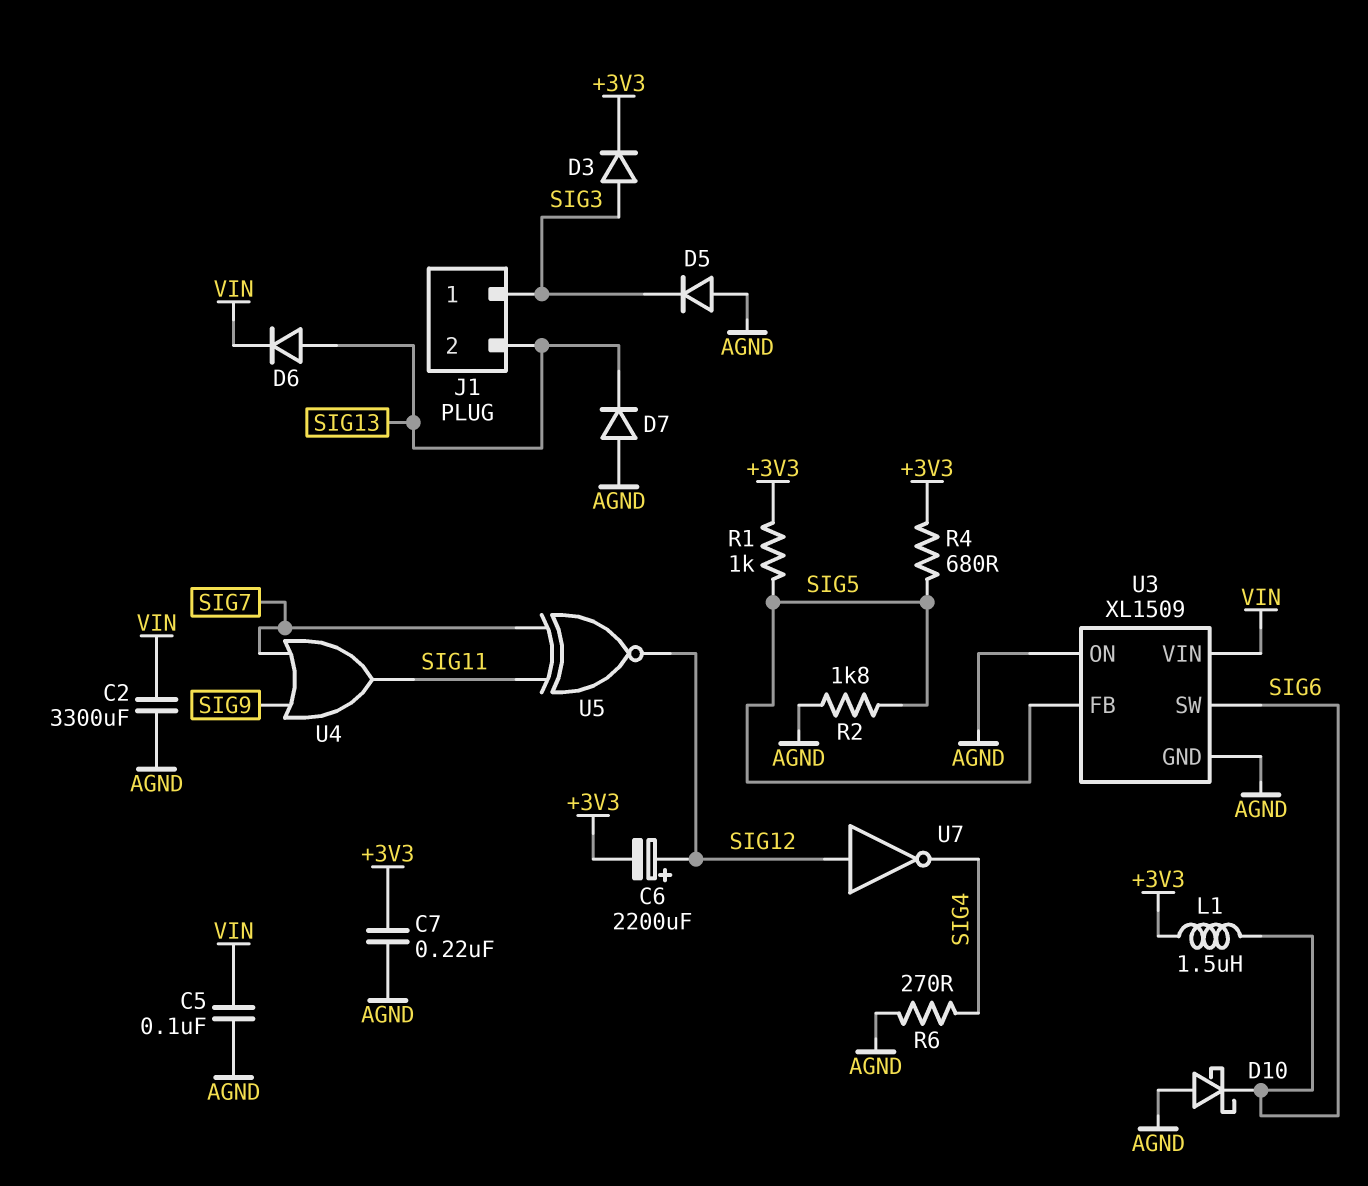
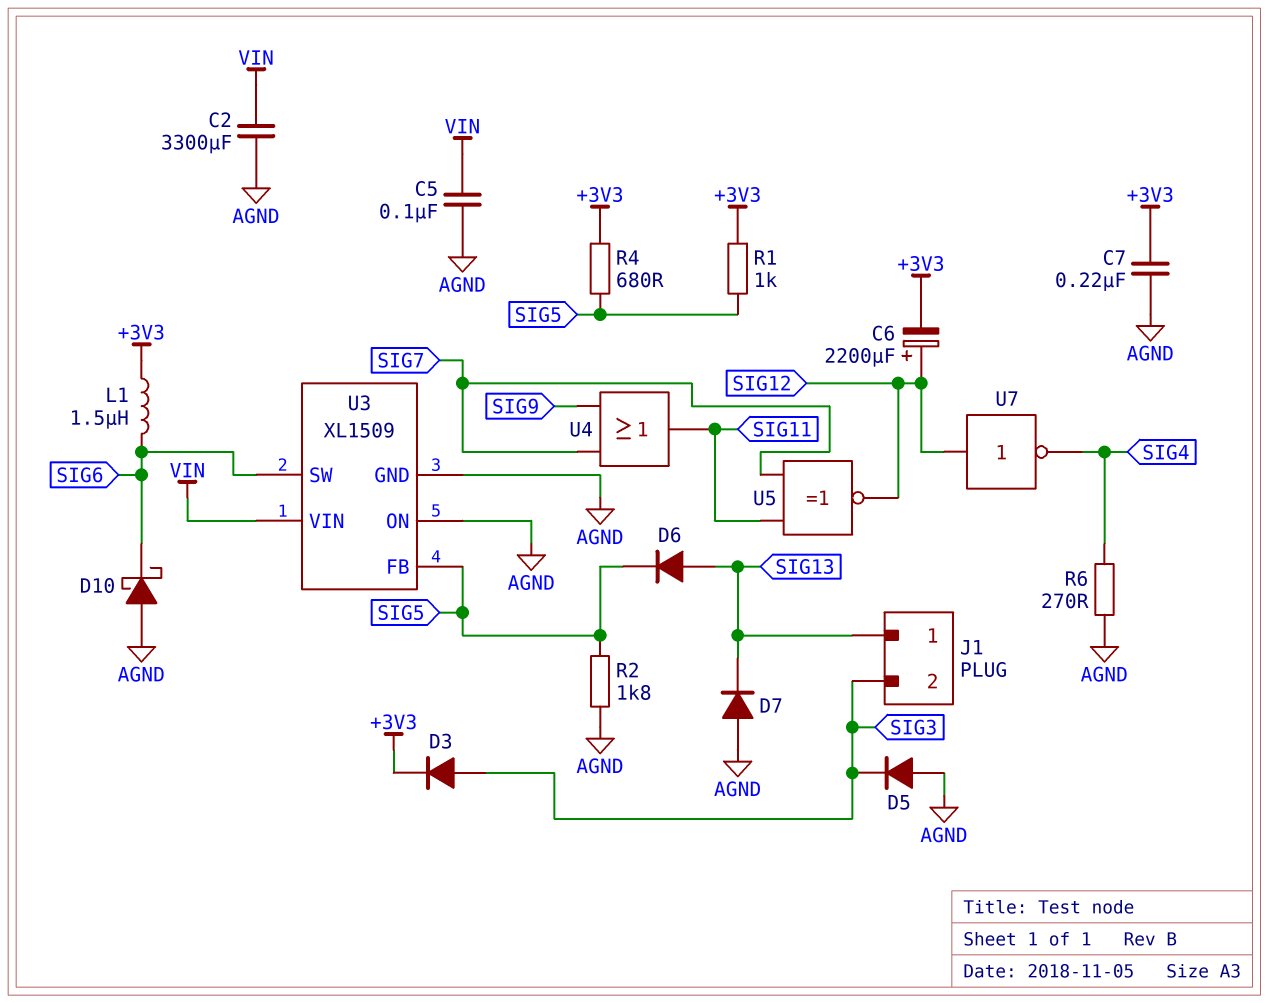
D6: diode (A SIG13, K VIN) -> diode (A SIG13, K SIG5)
J1 pin 1: SIG3 -> SIG13
J1 pin 2: SIG13 -> SIG3

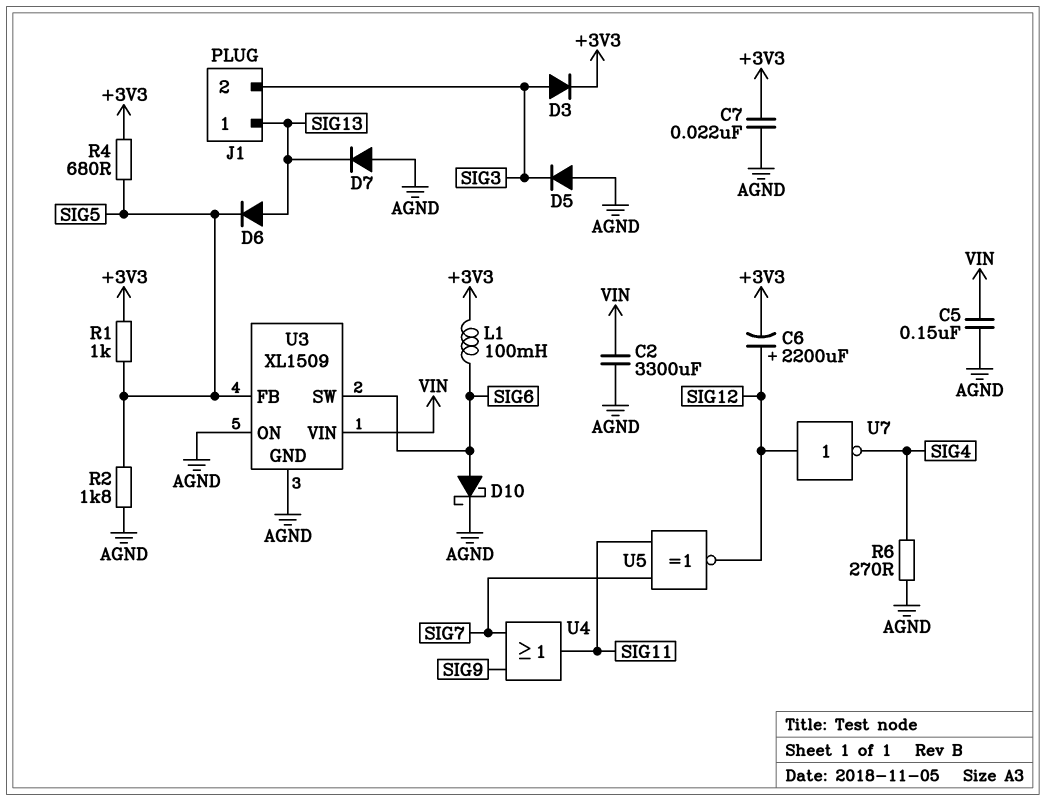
C5: 100nF (AGND, VIN) -> 150nF (AGND, VIN)
C7: 220nF (+3V3, AGND) -> 22nF (+3V3, AGND)
D10: schottky (A AGND, K SIG6) -> schottky (A SIG6, K AGND)
L1: 1.5uH (+3V3, SIG6) -> 100mH (+3V3, SIG6)

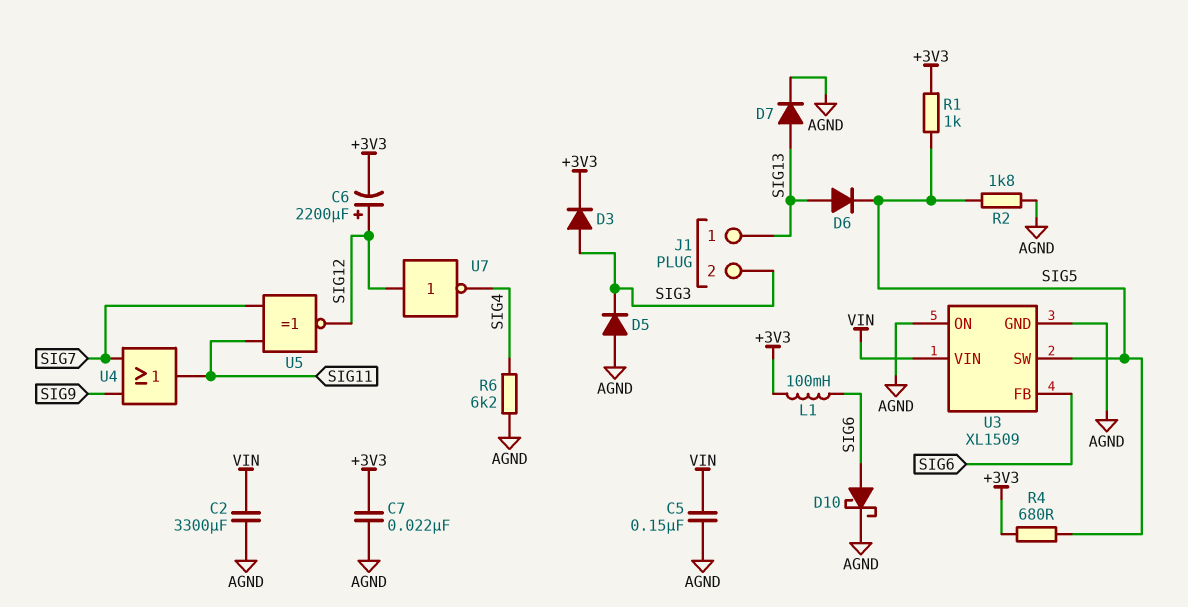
D7: diode (A AGND, K SIG13) -> diode (A SIG13, K AGND)
R6: 270 (AGND, SIG4) -> 6.2k (AGND, SIG4)
U3 pin FB: SIG5 -> SIG6
U3 pin SW: SIG6 -> SIG5

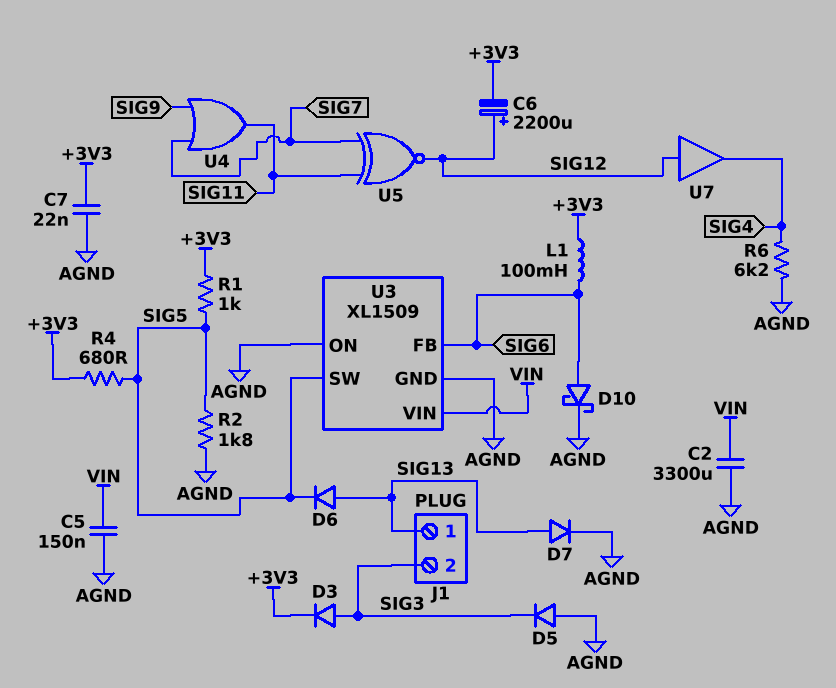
U7: NOT (in SIG12, out SIG4) -> buffer (in SIG12, out SIG4)

